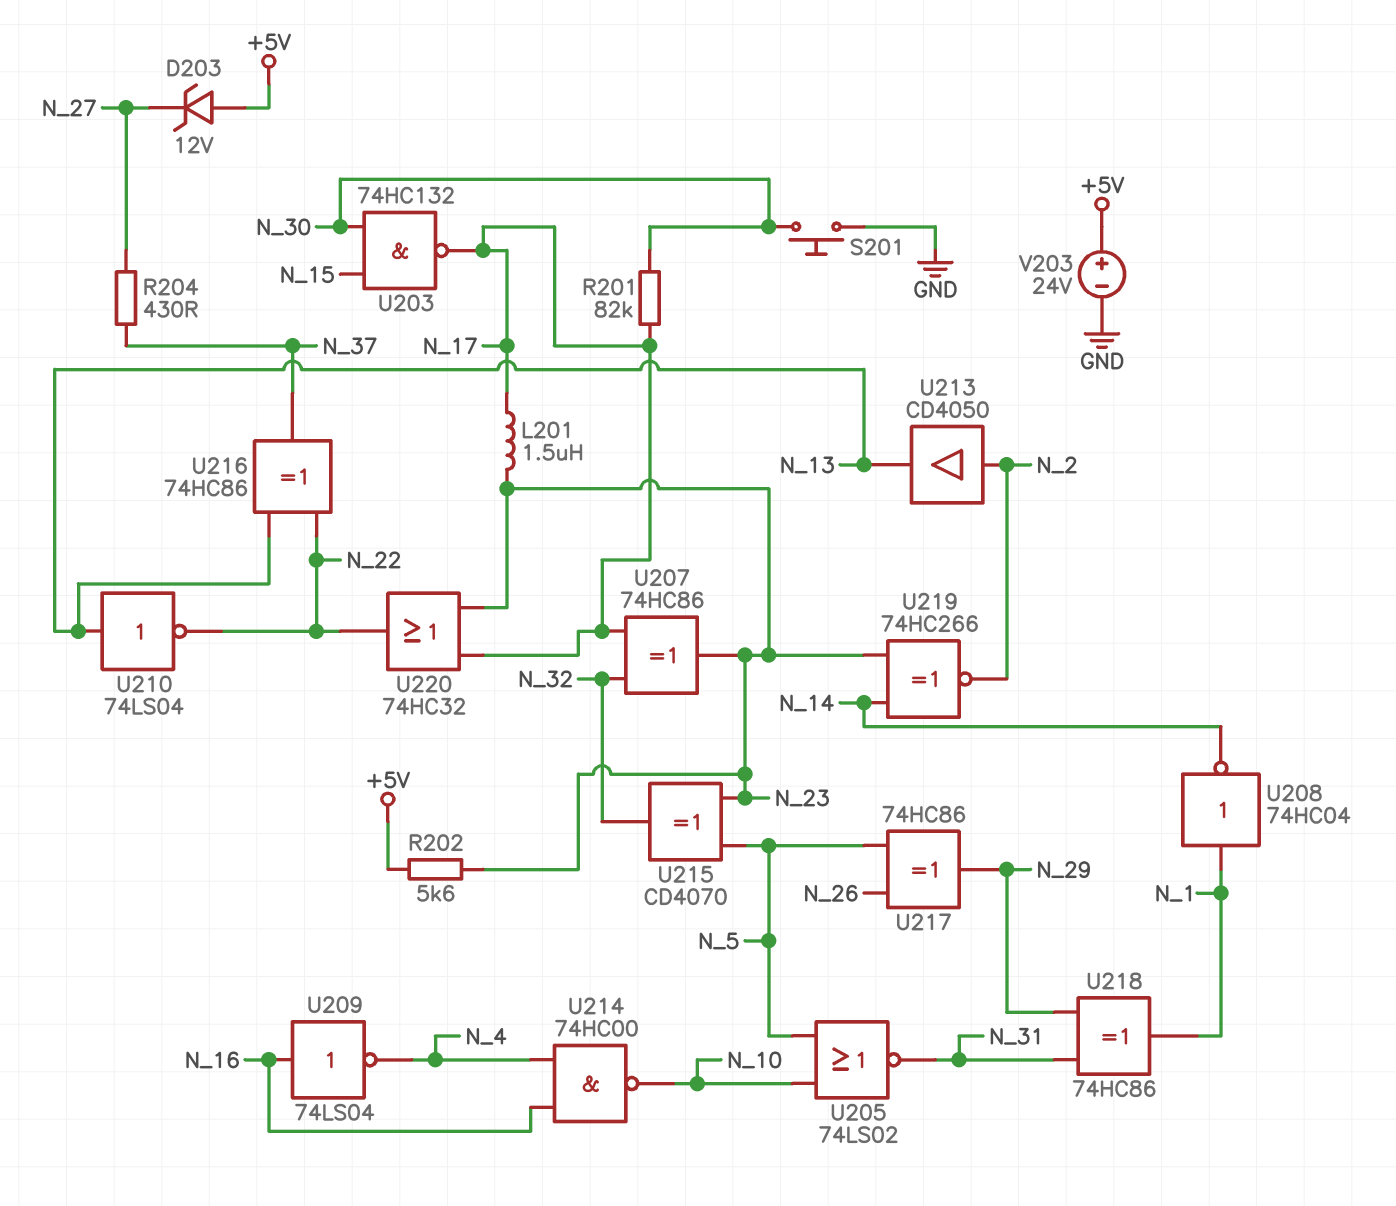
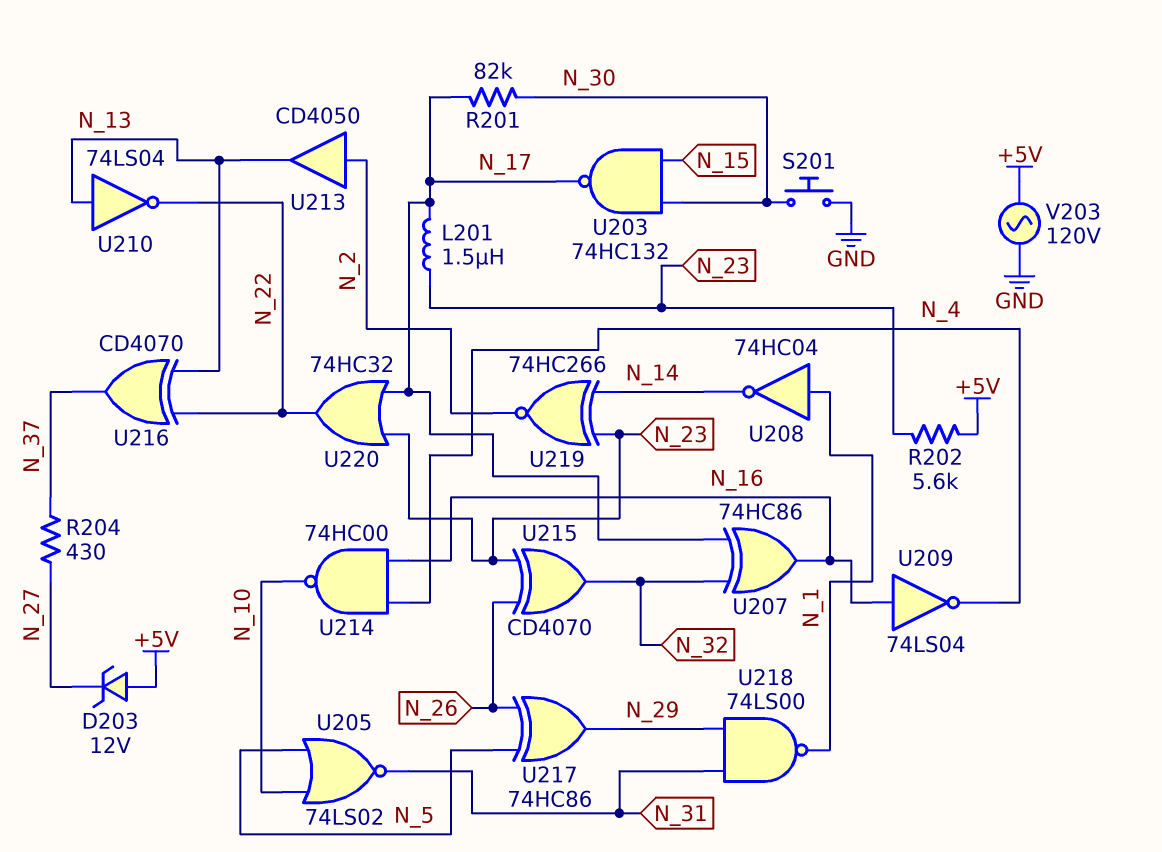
U207: XOR 74HC86 (in N_17, in N_32, out N_23) -> XOR 74HC86 (in N_17, in N_32, out N_16)
U215: XOR CD4070 (in N_5, in N_23, out N_32) -> XOR CD4070 (in N_23, in N_26, out N_32)
U216: XOR 74HC86 (in N_13, in N_22, out N_37) -> XOR CD4070 (in N_13, in N_22, out N_37)
U218: XOR 74HC86 (in N_29, in N_31, out N_1) -> NAND 74LS00 (in N_29, in N_31, out N_1)
V203: 24V (plus +5V, minus GND) -> AC 120V (+5V, GND)

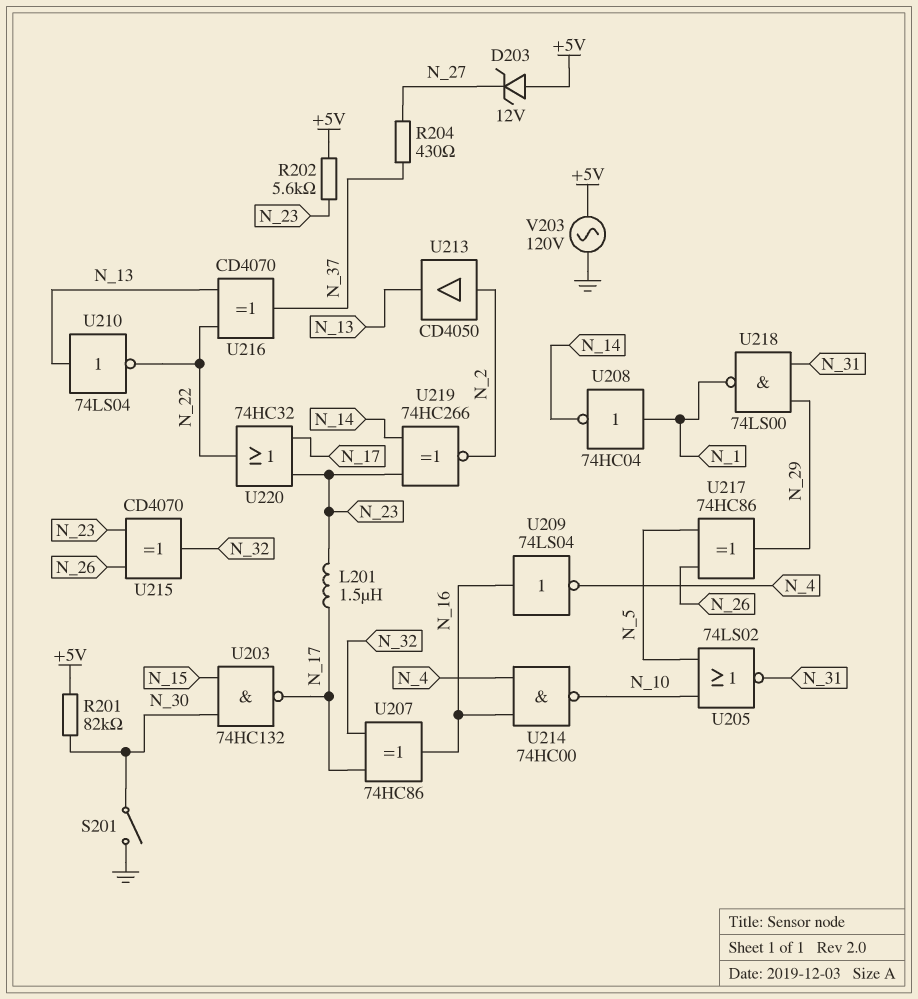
R201: 82k (N_17, N_30) -> 82k (+5V, N_30)
S201: button (GND, N_30) -> switch (GND, N_30)

